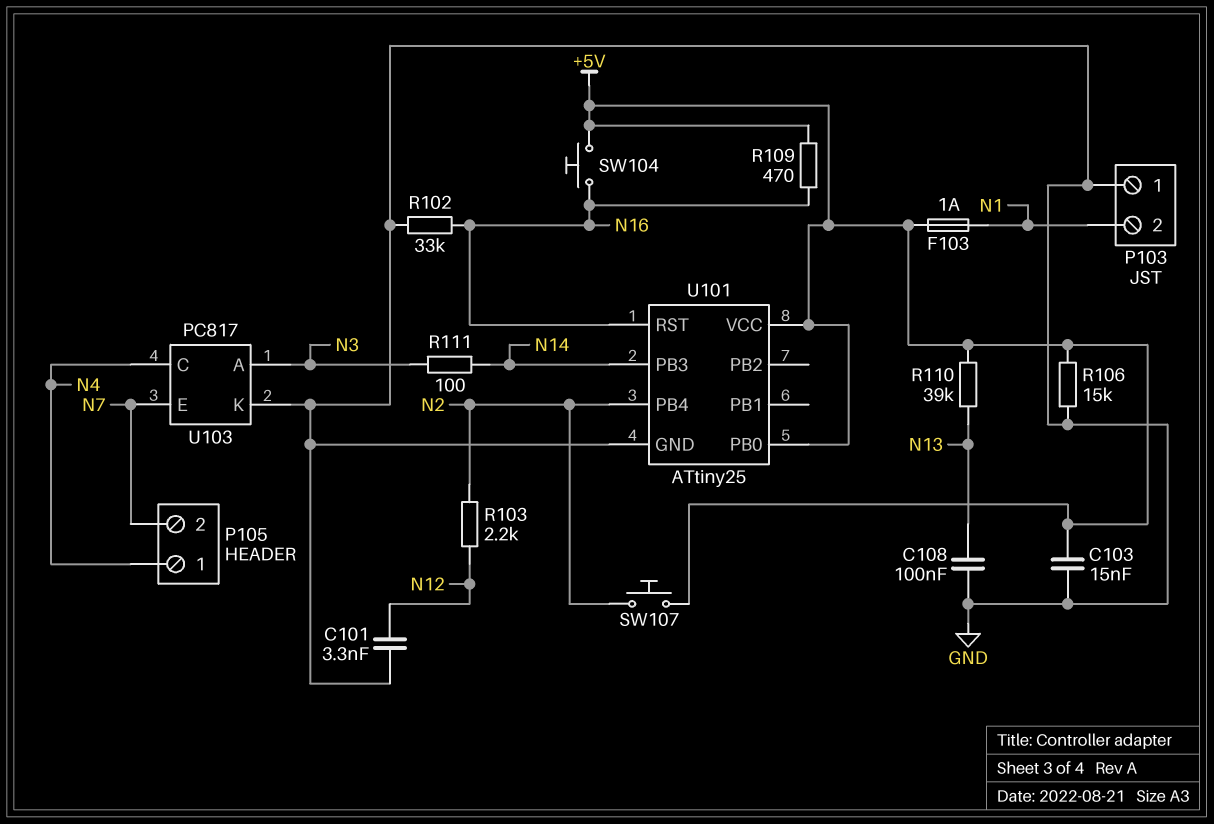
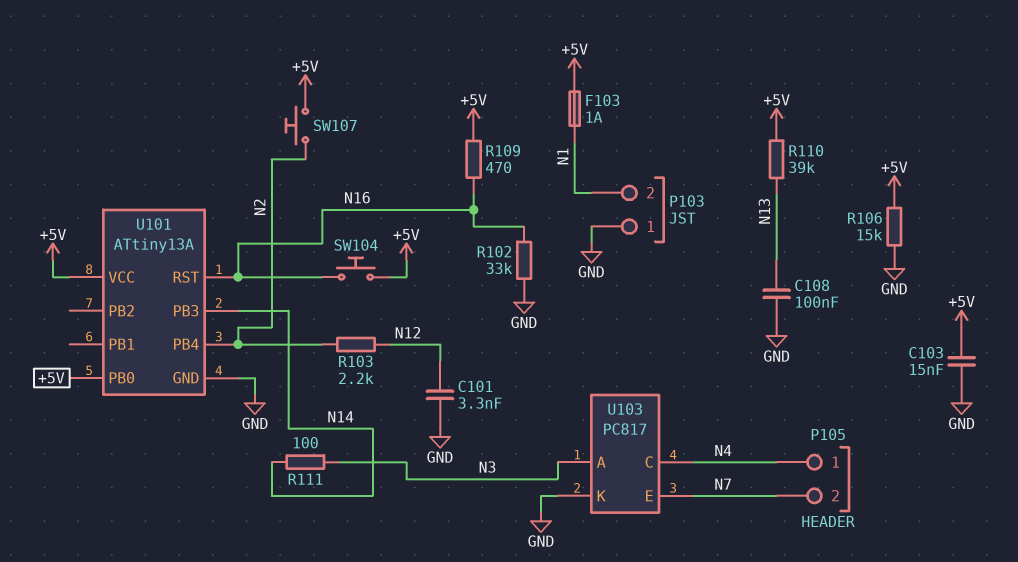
U101: ATtiny25 -> ATtiny13A

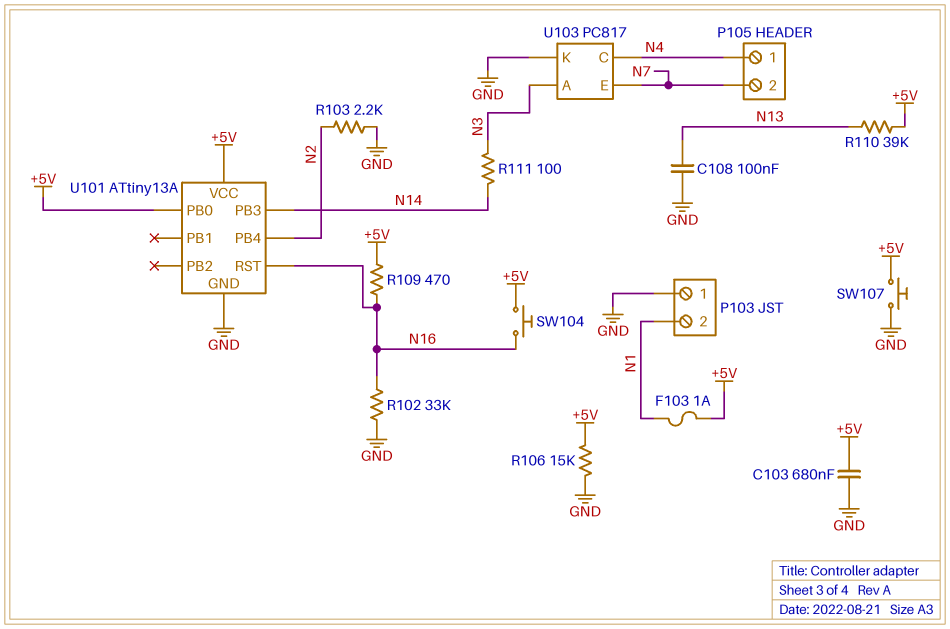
C101: 3.3nF (GND, N12) -> none
C103: 15nF (+5V, GND) -> 680nF (+5V, GND)
R103: 2.2k (N2, N12) -> 2.2k (GND, N2)
SW107: button (+5V, N2) -> button (+5V, GND)

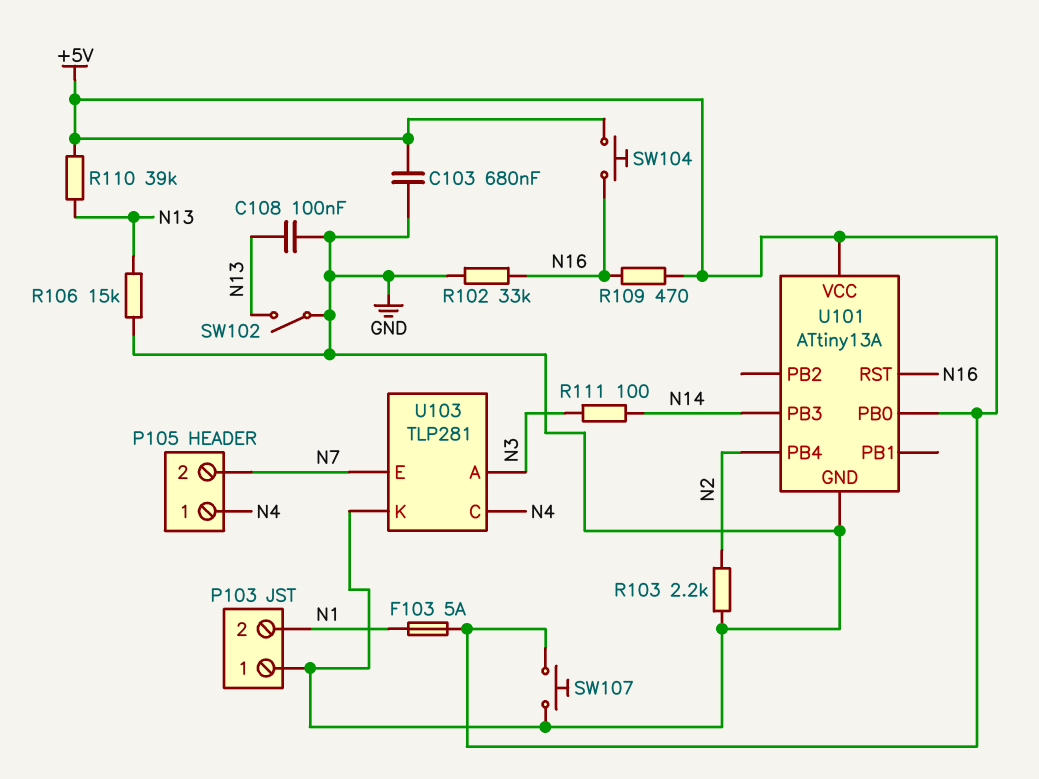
F103: 1A (+5V, N1) -> 5A (+5V, N1)
R106: 15k (+5V, GND) -> 15k (GND, N13)
SW102: none -> switch (GND, N13)
U103: PC817 -> TLP281

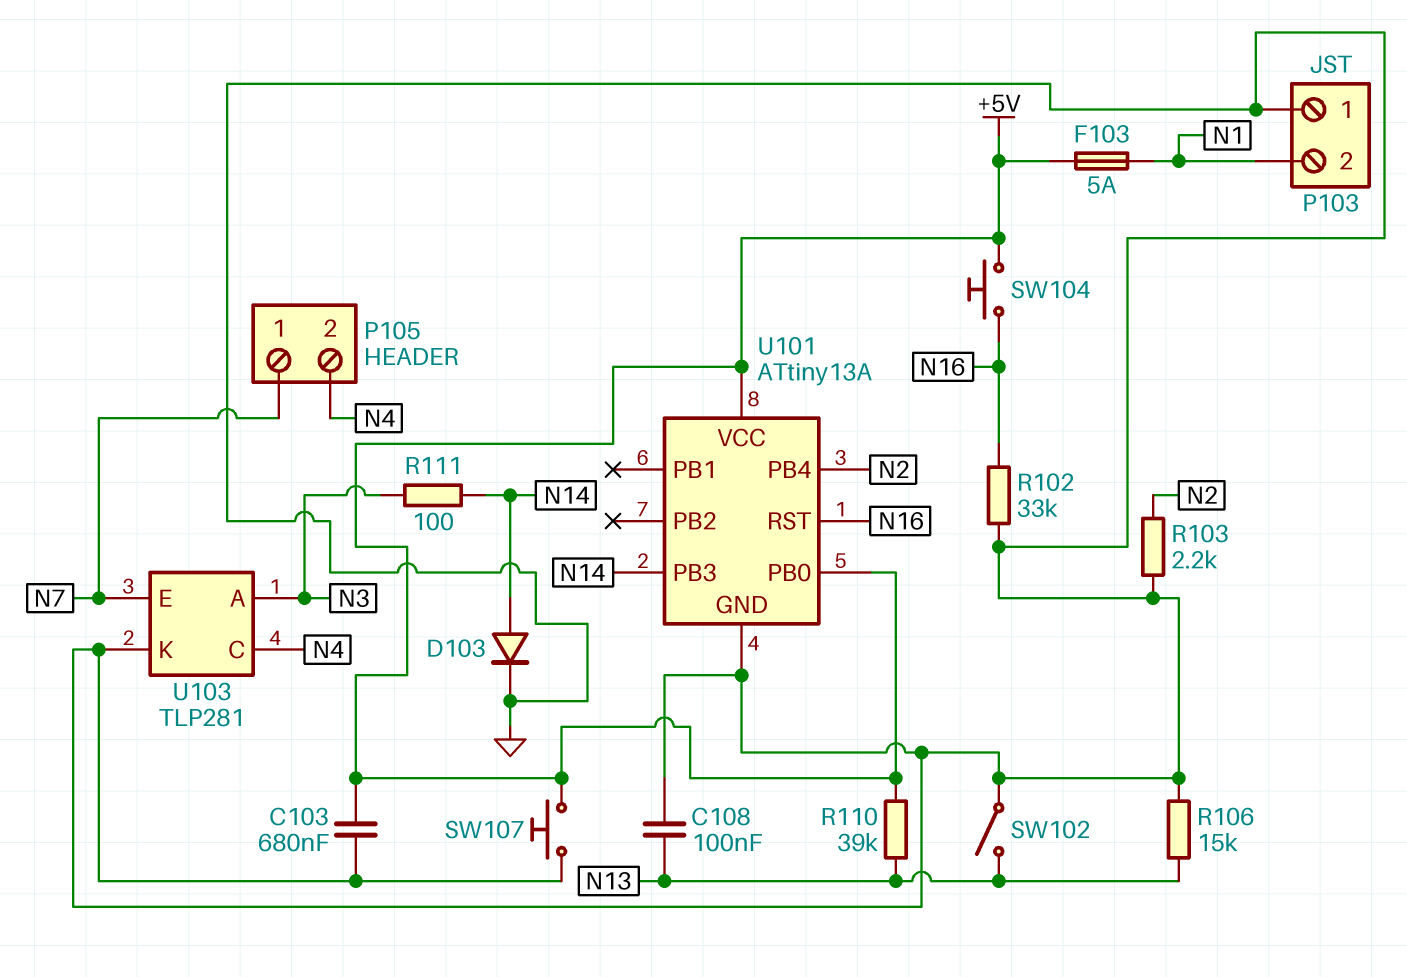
D103: none -> diode (A N14, K GND)
P105 pin 1: N4 -> N7
P105 pin 2: N7 -> N4
R109: 470 (+5V, N16) -> none

